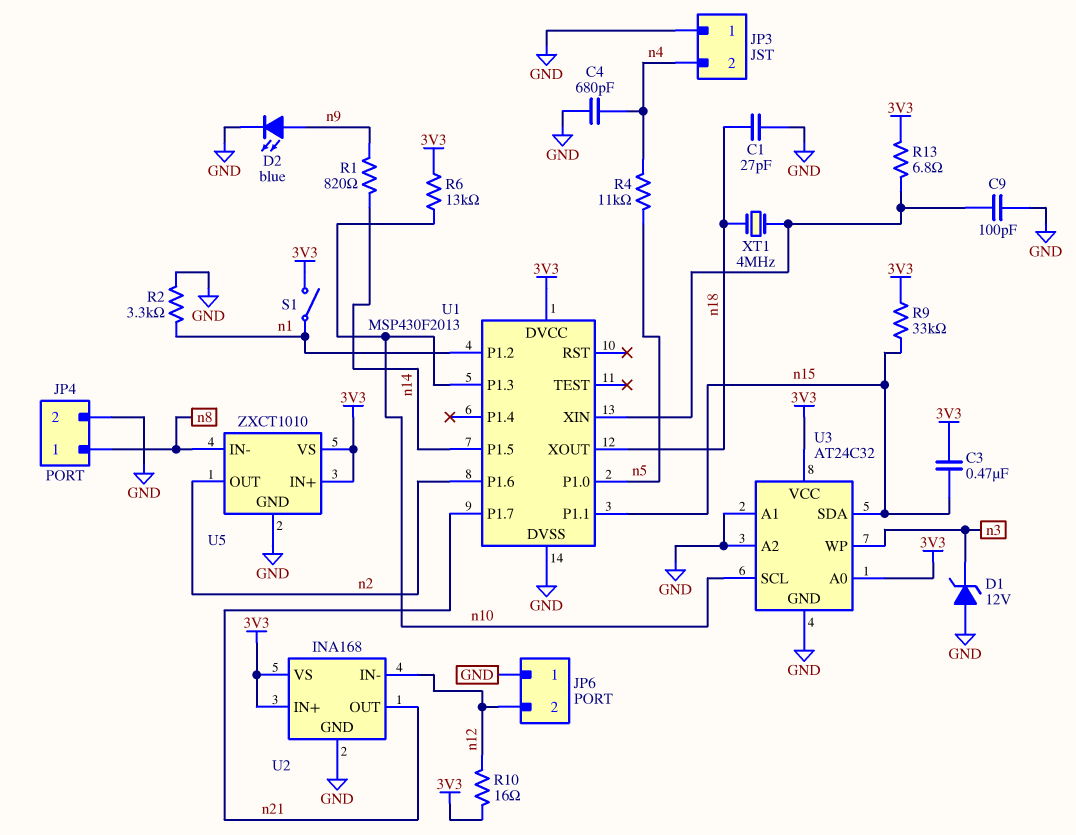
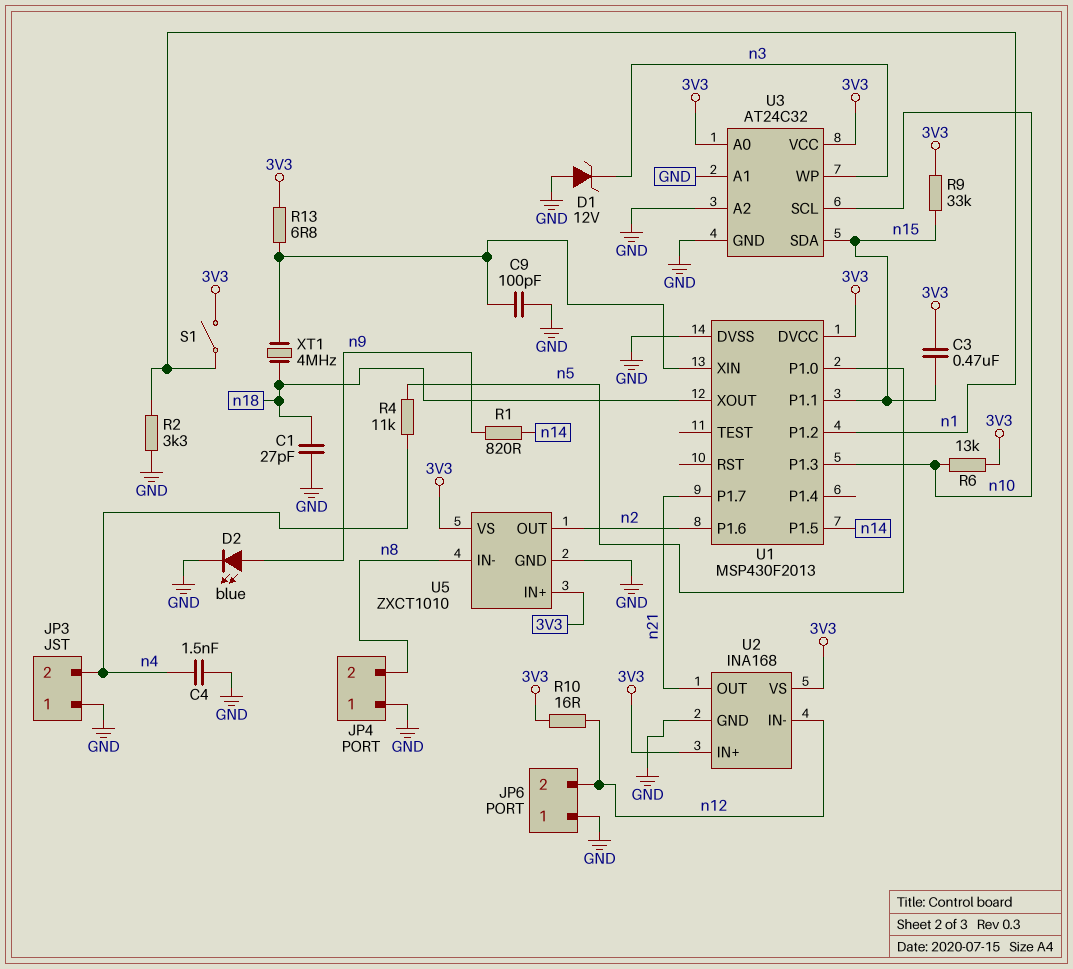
C4: 680pF (GND, n4) -> 1.5nF (GND, n4)
JP4 pin 1: n8 -> GND
JP4 pin 2: GND -> n8

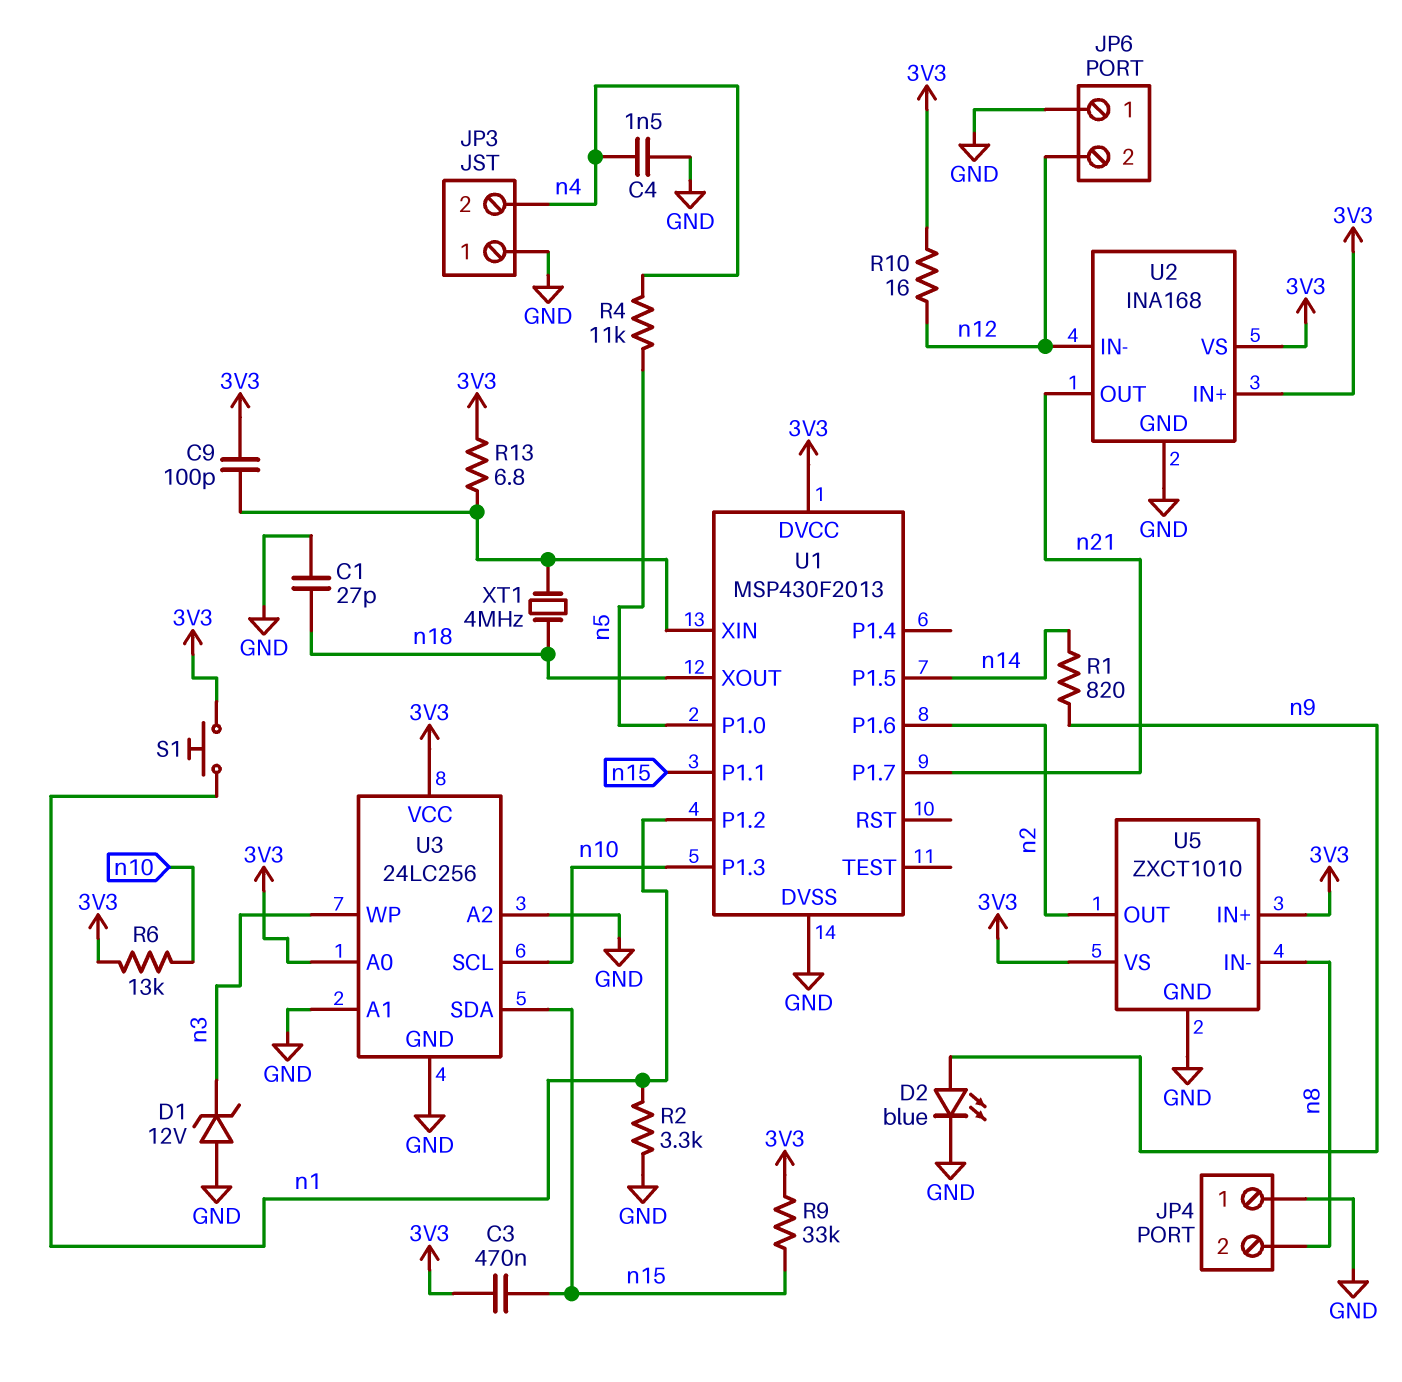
C9: 100pF (GND, U1/XIN) -> 100pF (3V3, U1/XIN)
S1: switch (3V3, n1) -> button (3V3, n1)
U3: AT24C32 -> 24LC256

